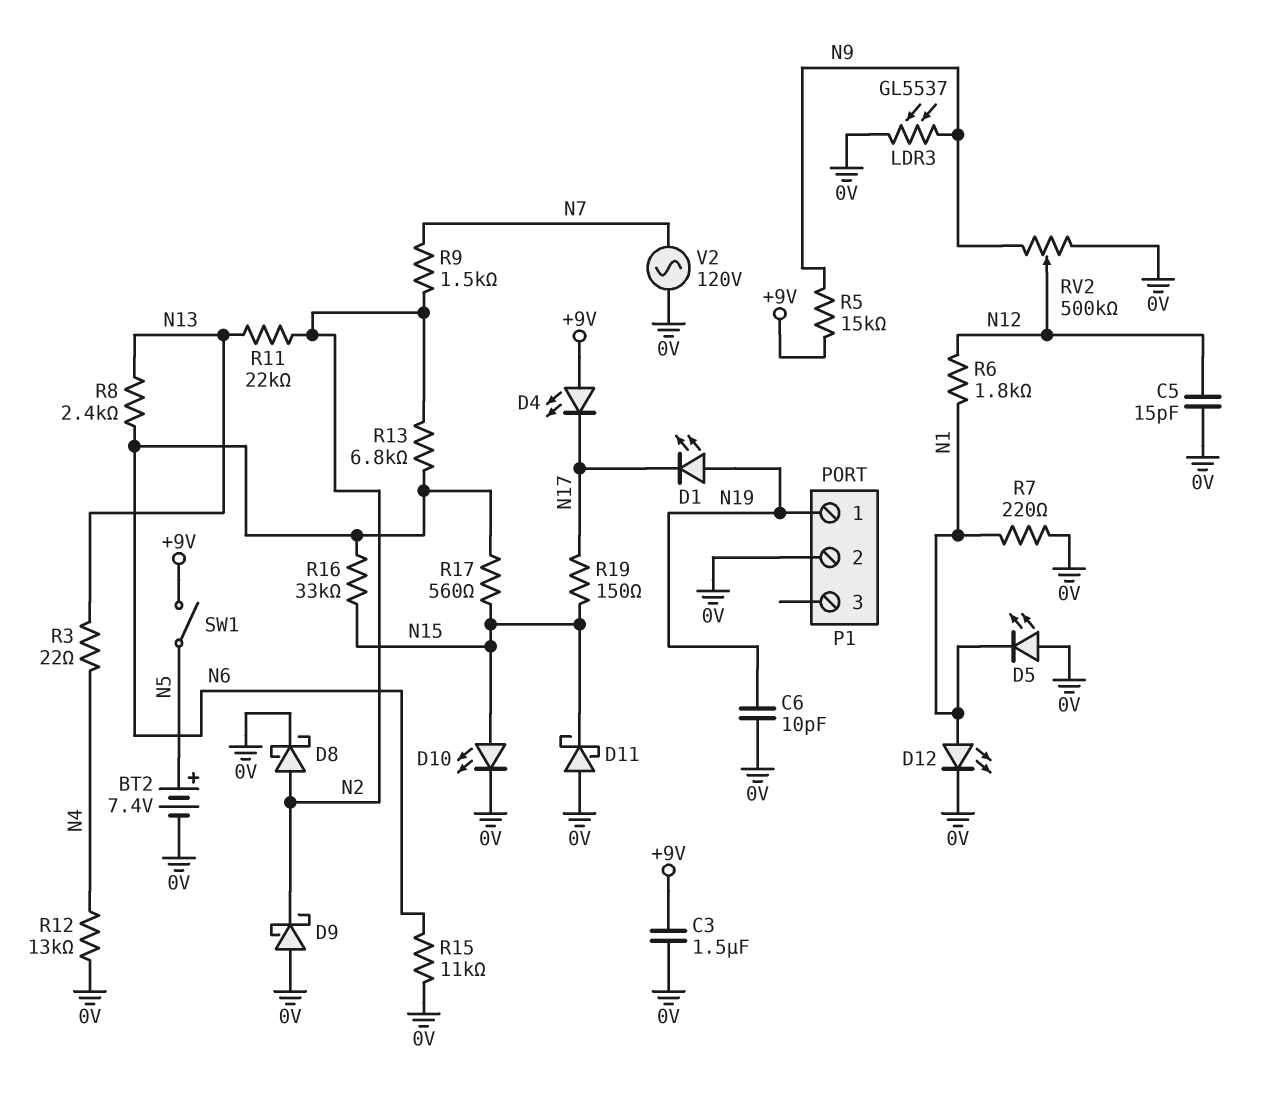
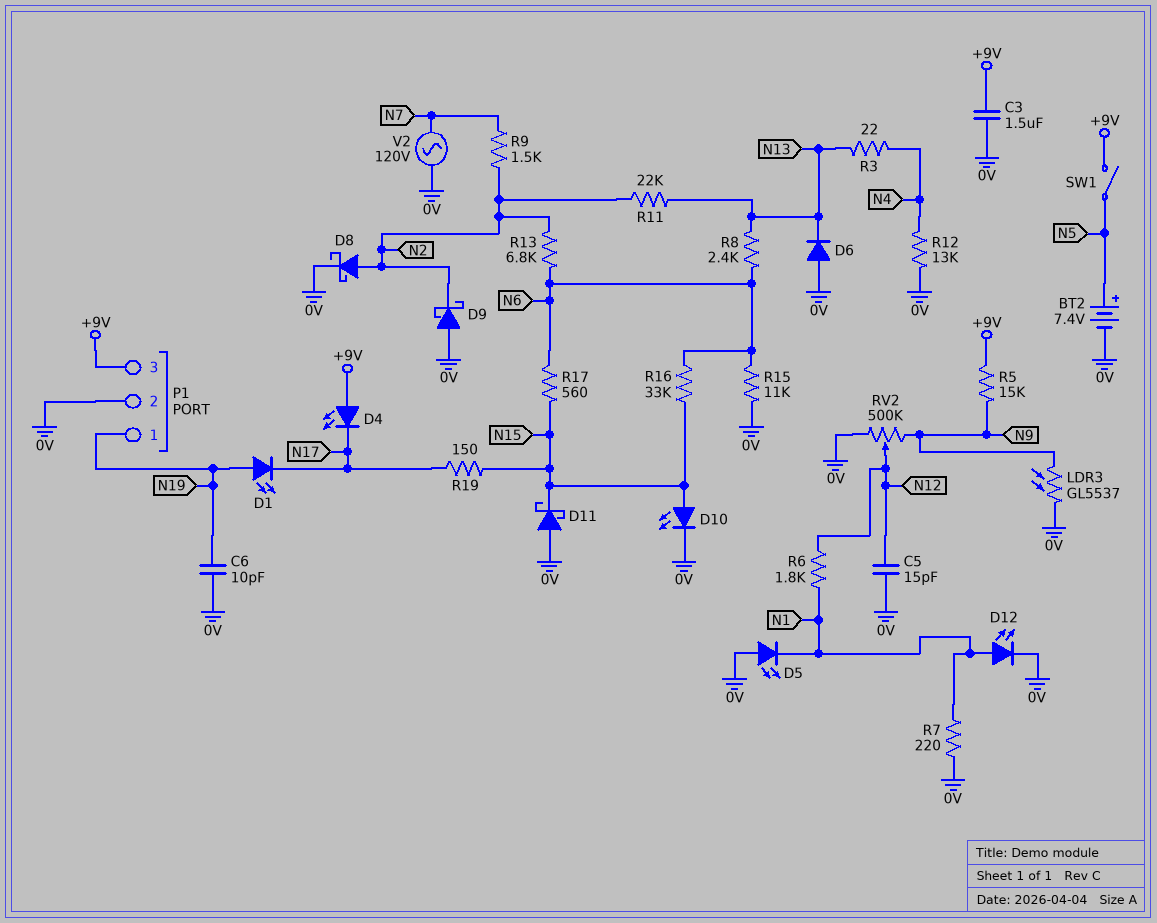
D6: none -> diode (A 0V, K N13)
P1 pin 3: none -> +9V

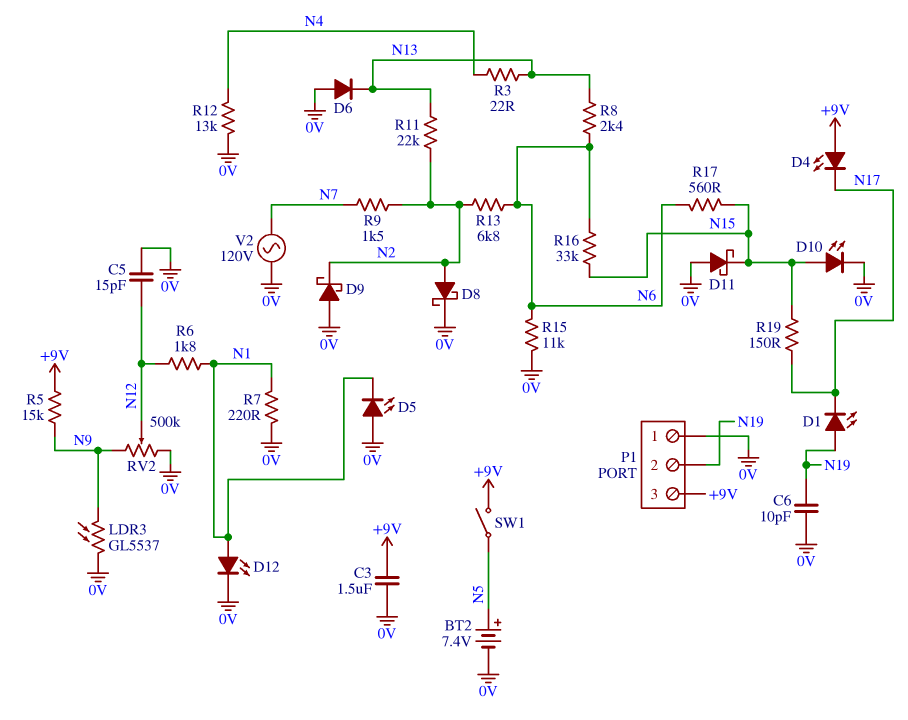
P1 pin 1: N19 -> 0V
P1 pin 2: 0V -> N19

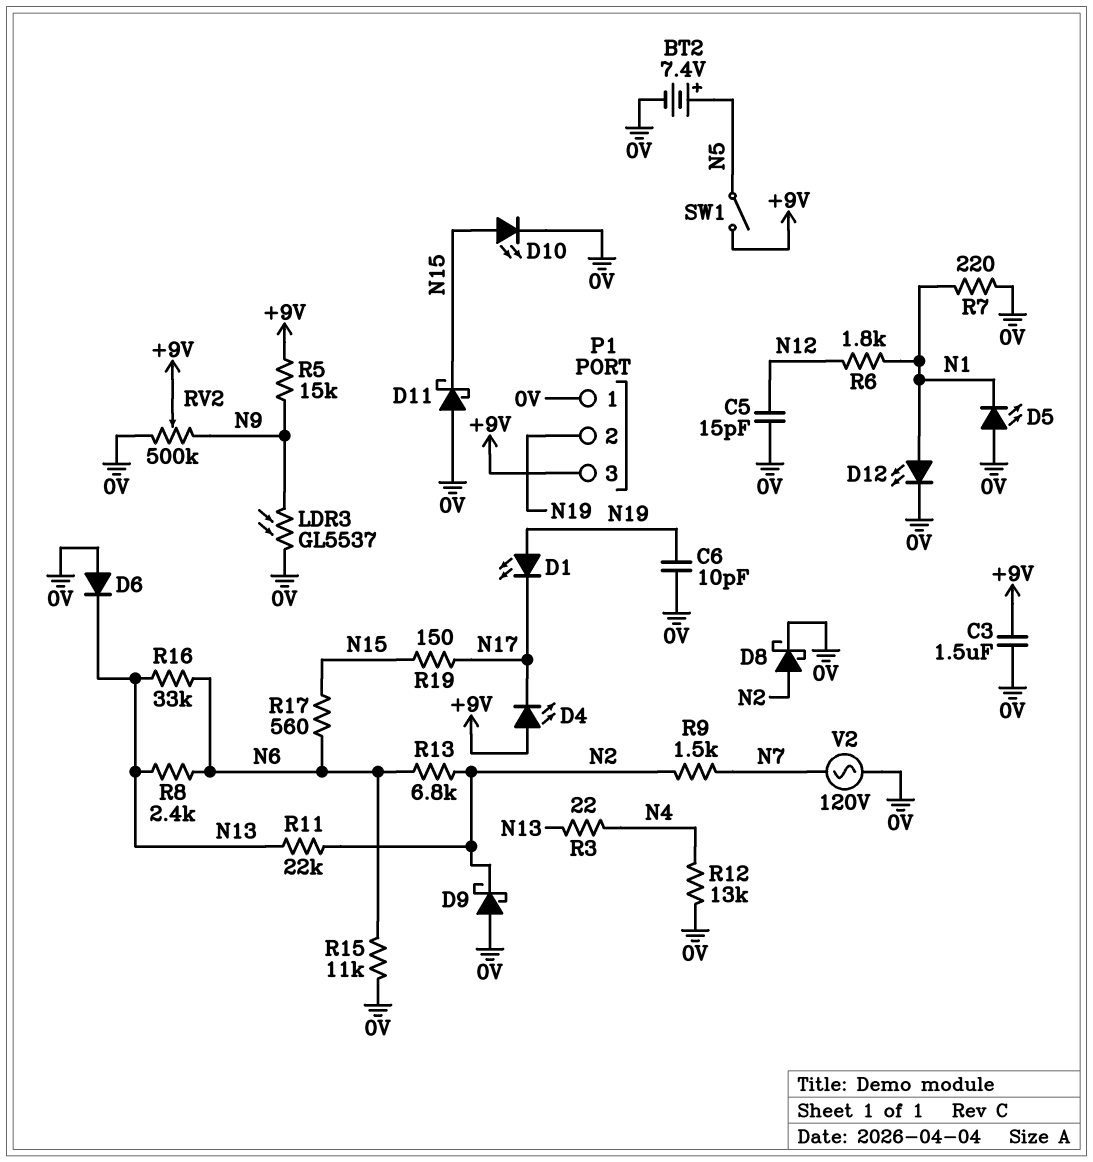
R16: 33k (N6, N15) -> 33k (N6, N13)
RV2: 500k (0V, N9, wiper N12) -> 500k (0V, N9, wiper +9V)

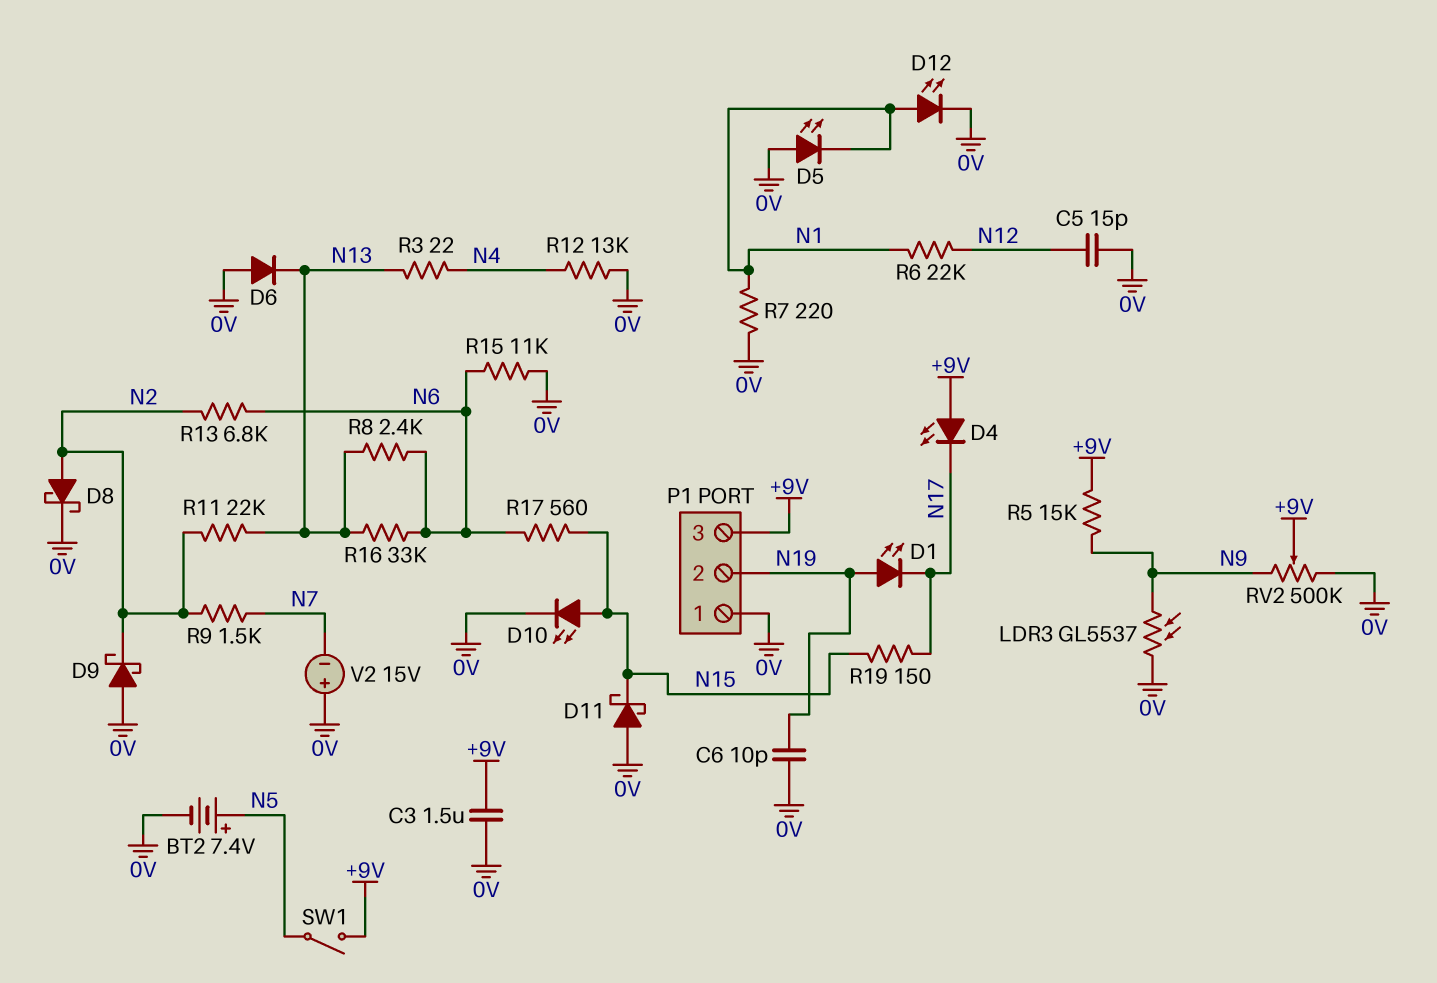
R6: 1.8k (N1, N12) -> 22k (N1, N12)
V2: AC 120V (0V, N7) -> 15V (plus 0V, minus N7)

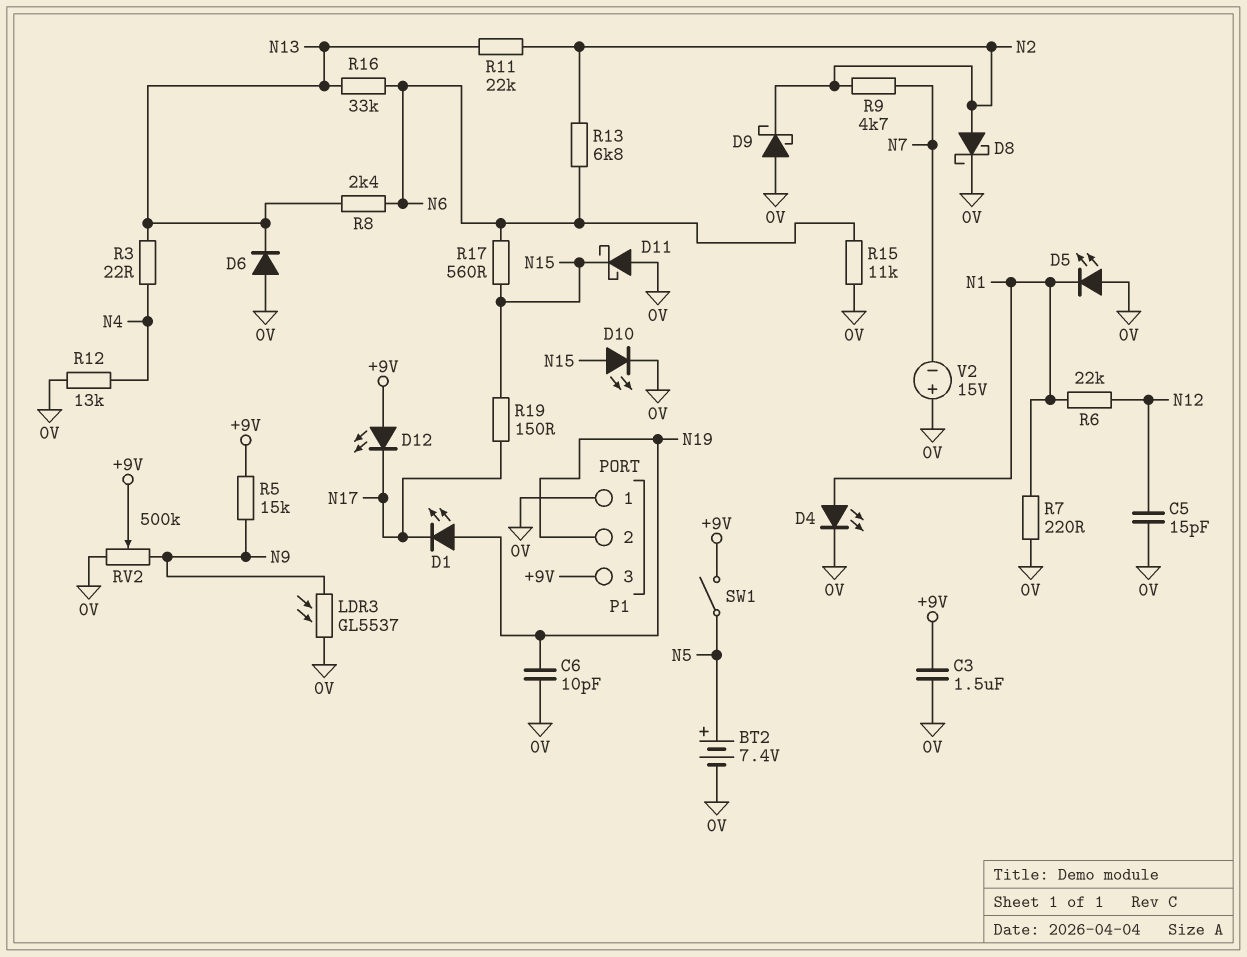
D4: LED (A +9V, K N17) -> LED (A N1, K 0V)
D12: LED (A N1, K 0V) -> LED (A +9V, K N17)
R9: 1.5k (N2, N7) -> 4.7k (N2, N7)

